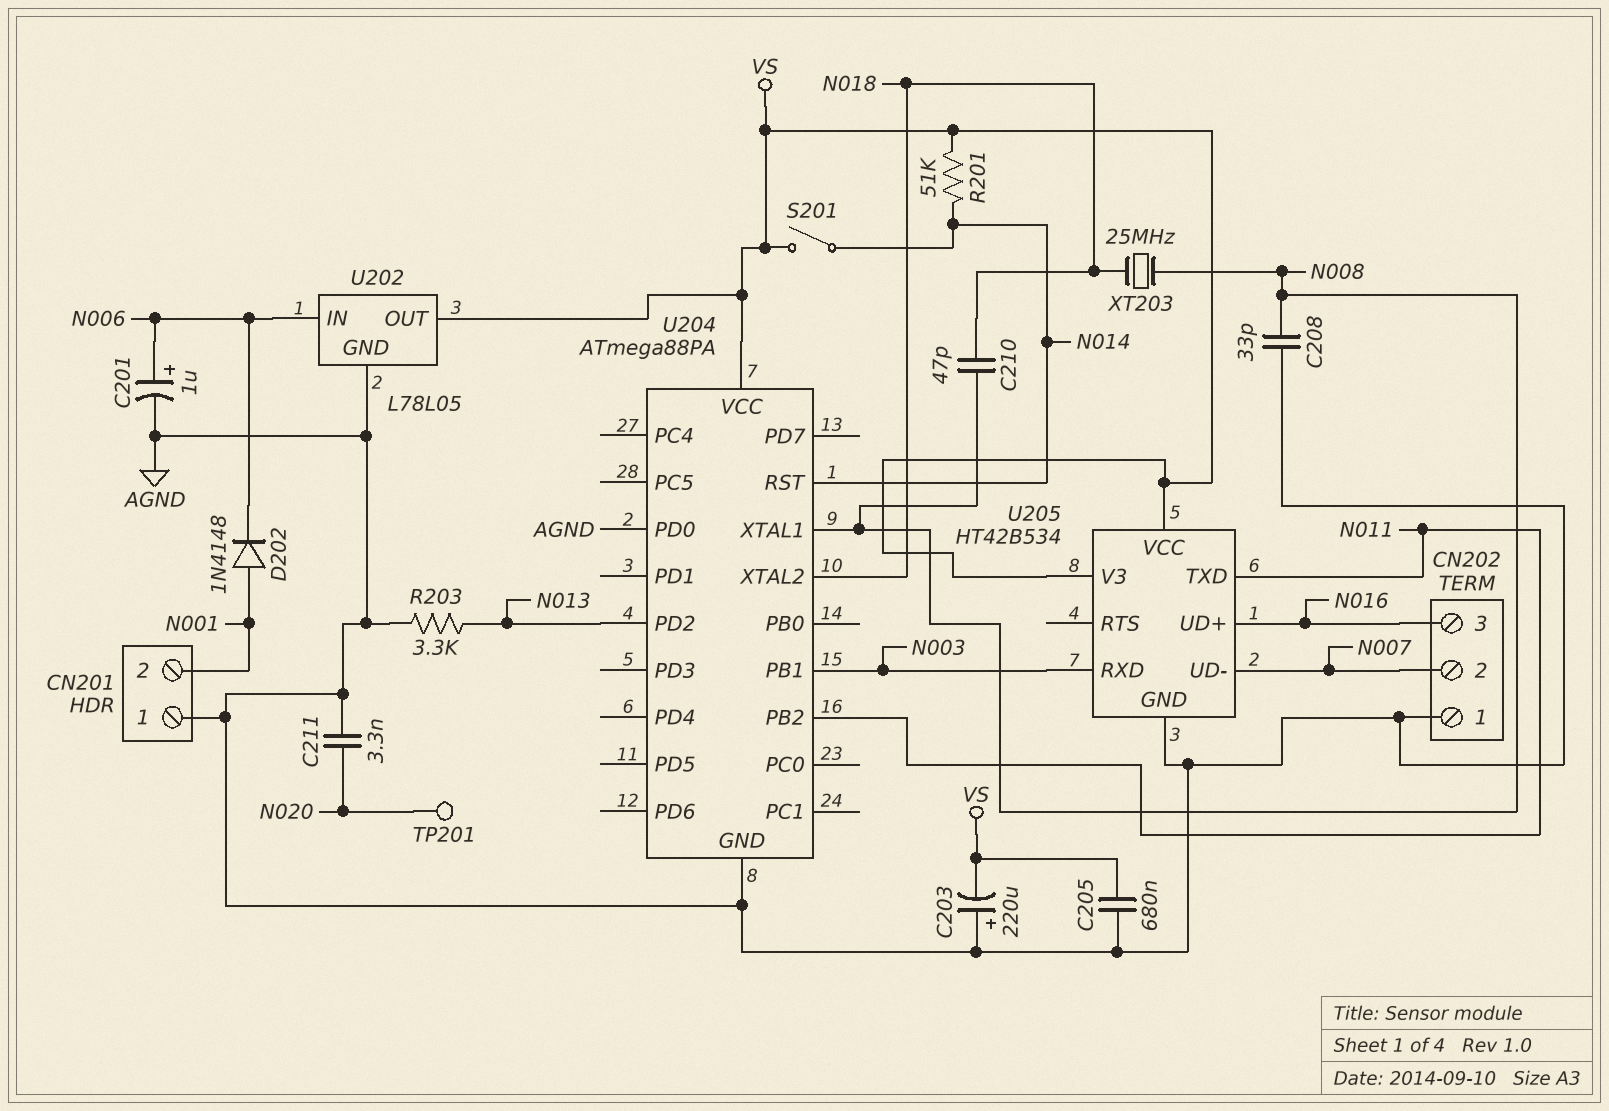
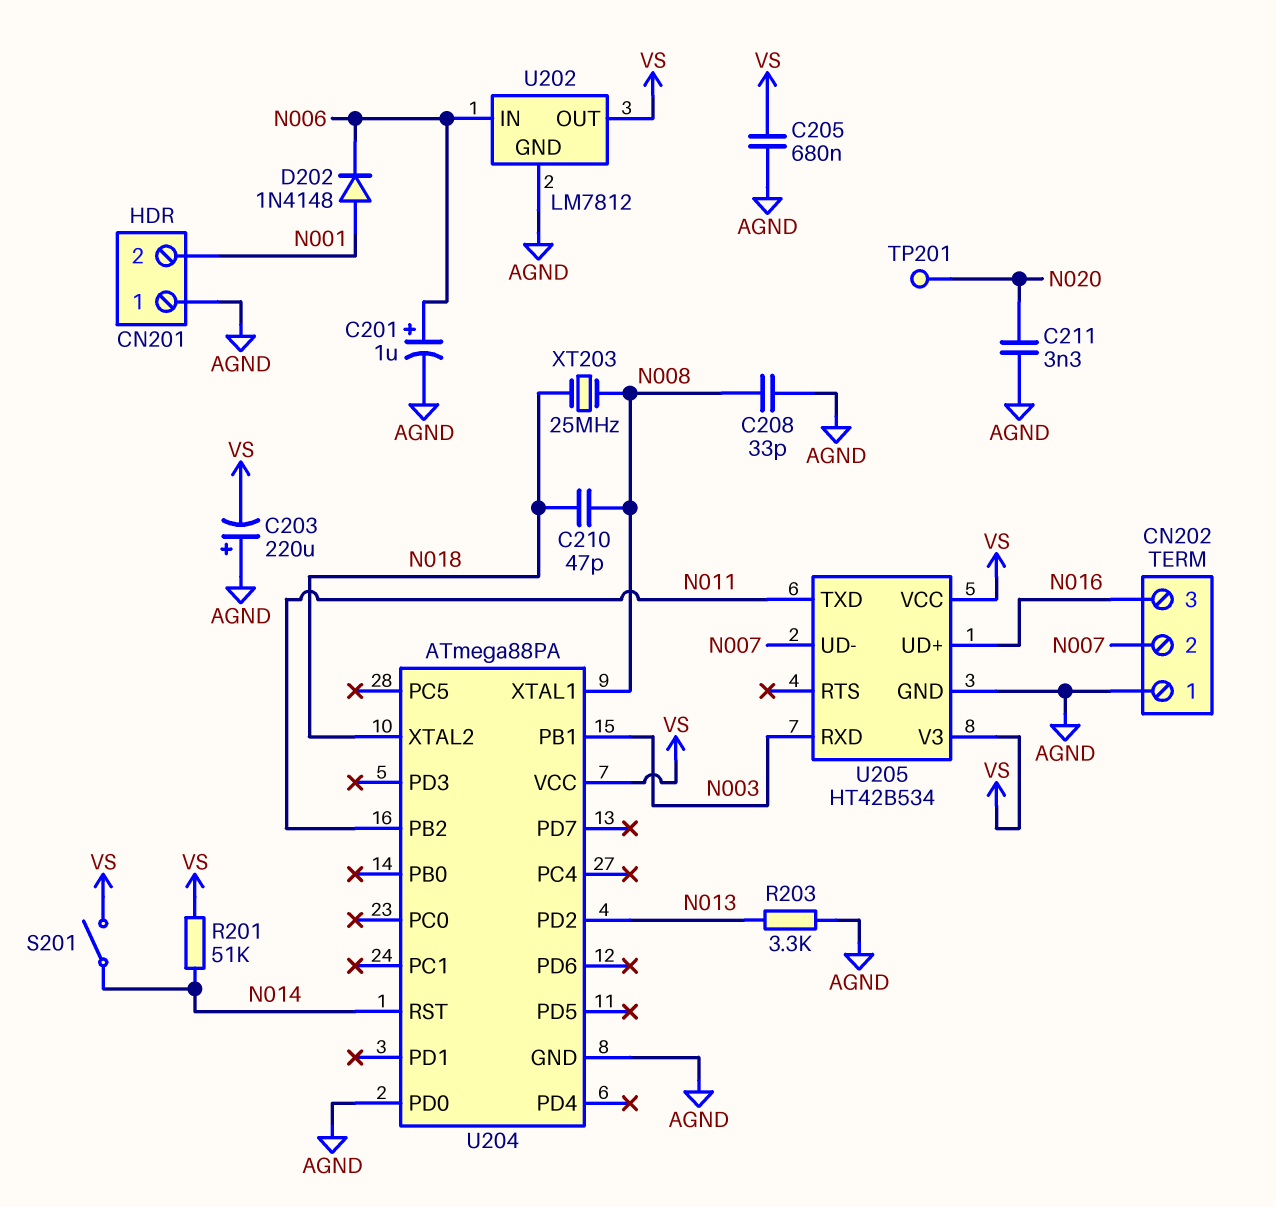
U202: L78L05 -> LM7812

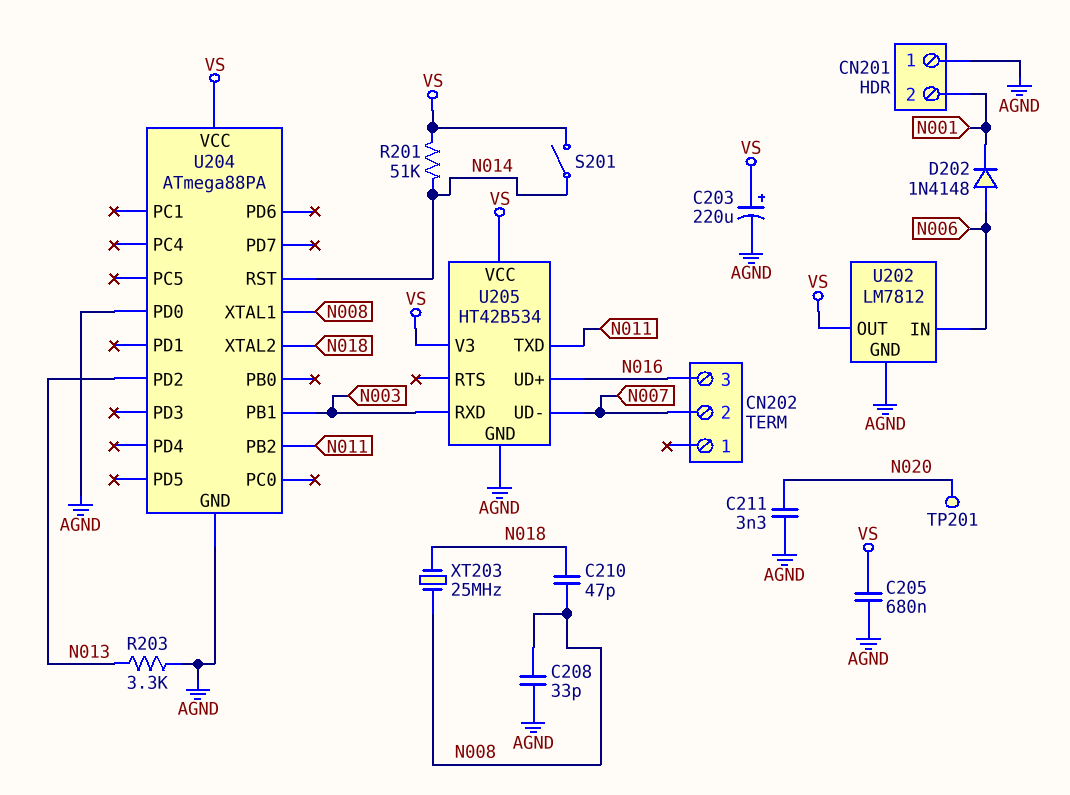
C201: 1uF (plus N006, minus AGND) -> none
C203: 220uF (plus AGND, minus VS) -> 220uF (plus VS, minus AGND)
CN202 pin 1: AGND -> none
D202: diode 1N4148 (A N001, K N006) -> diode 1N4148 (A N006, K N001)

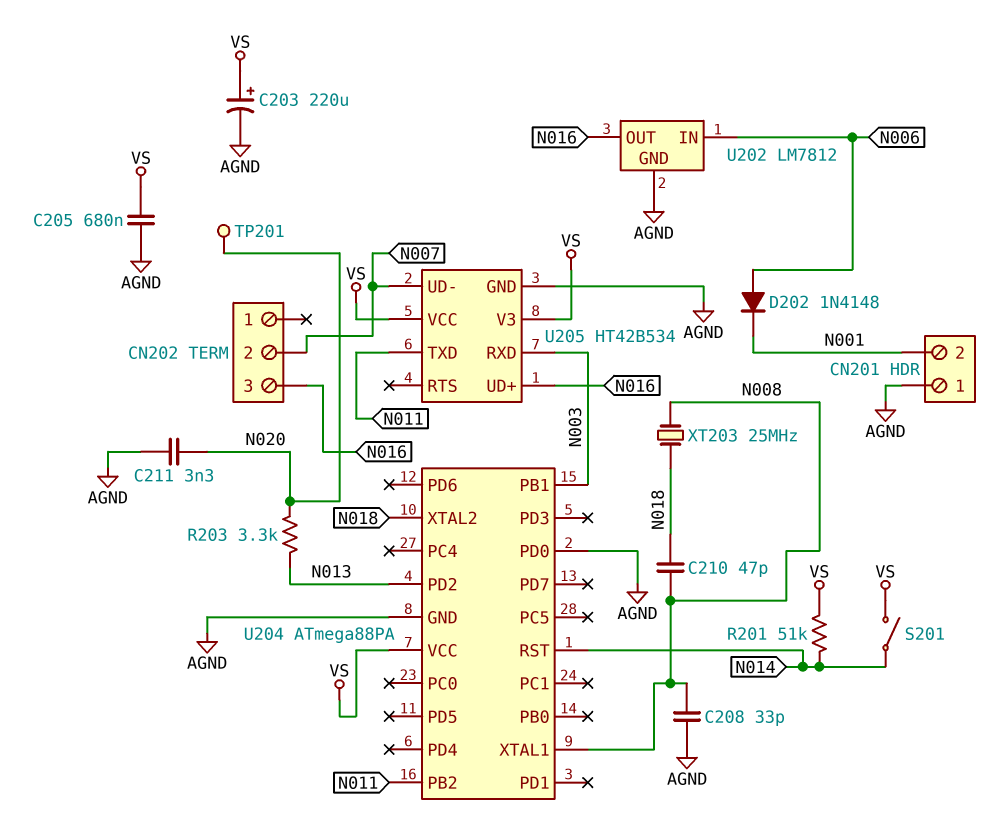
R203: 3.3k (AGND, N013) -> 3.3k (N013, N020)
U202 pin OUT: VS -> N016

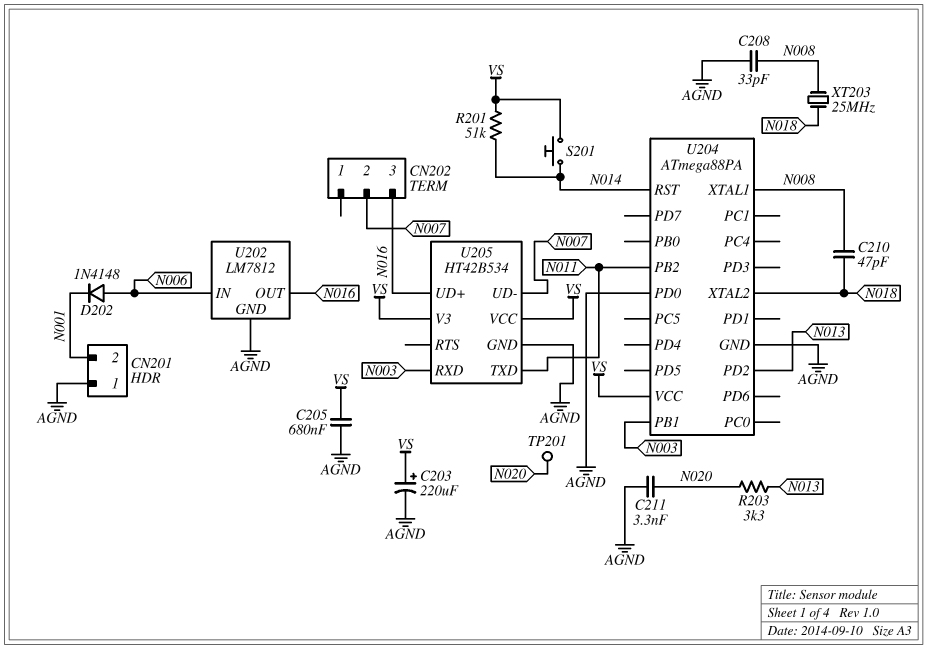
S201: switch (N014, VS) -> button (N014, VS)

